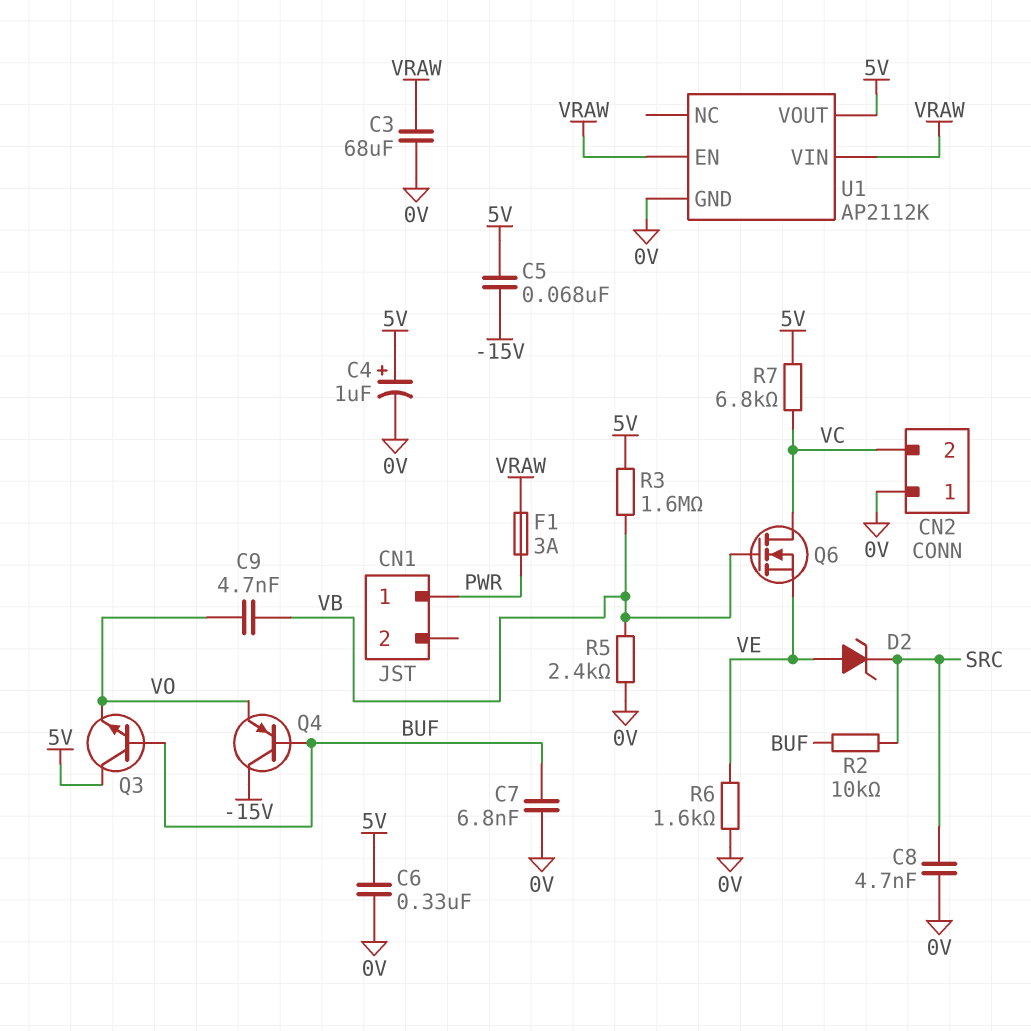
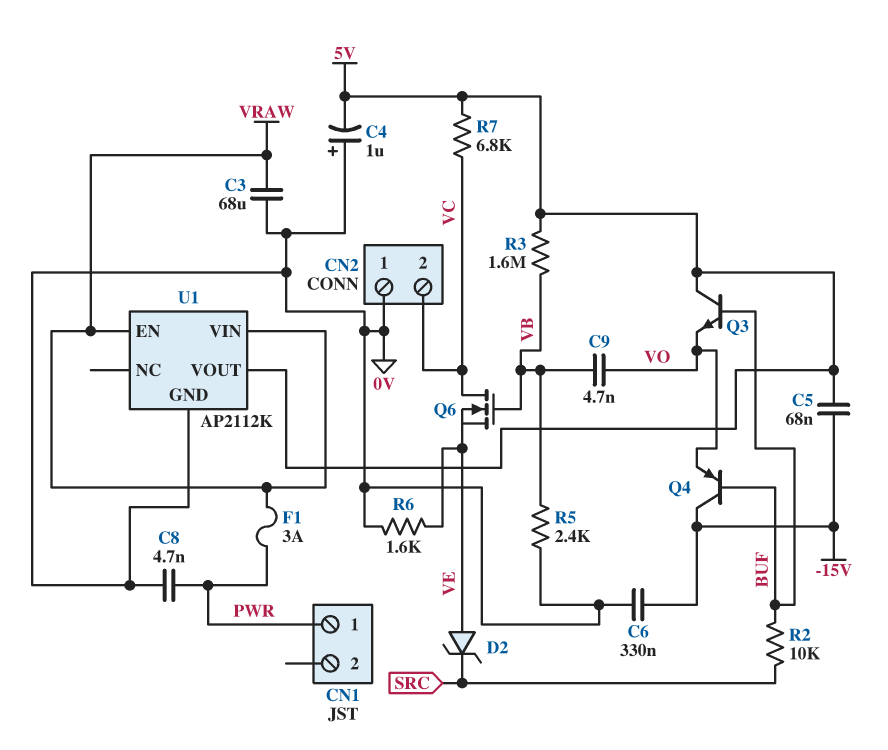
C4: 1uF (plus 5V, minus 0V) -> 1uF (plus 0V, minus 5V)
C6: 330nF (0V, 5V) -> 330nF (-15V, 0V)
C7: 6.8nF (0V, BUF) -> none
C8: 4.7nF (0V, SRC) -> 4.7nF (0V, PWR)

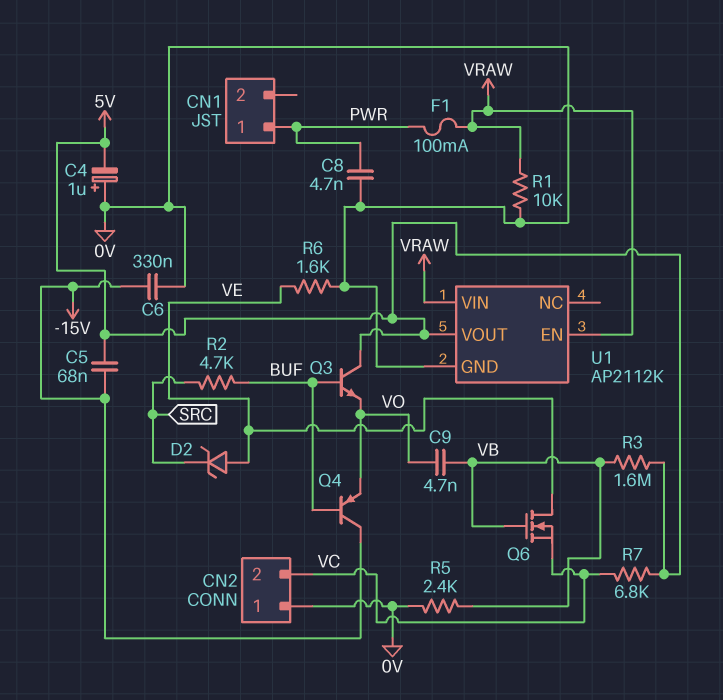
C3: 68uF (0V, VRAW) -> none
F1: 3A (PWR, VRAW) -> 100mA (PWR, VRAW)
Q6: NMOS (G VB, D VC, S VE) -> NMOS (G VB, D VE, S VC)
R1: none -> 10k (0V, VRAW)
R2: 10k (BUF, SRC) -> 4.7k (BUF, SRC)

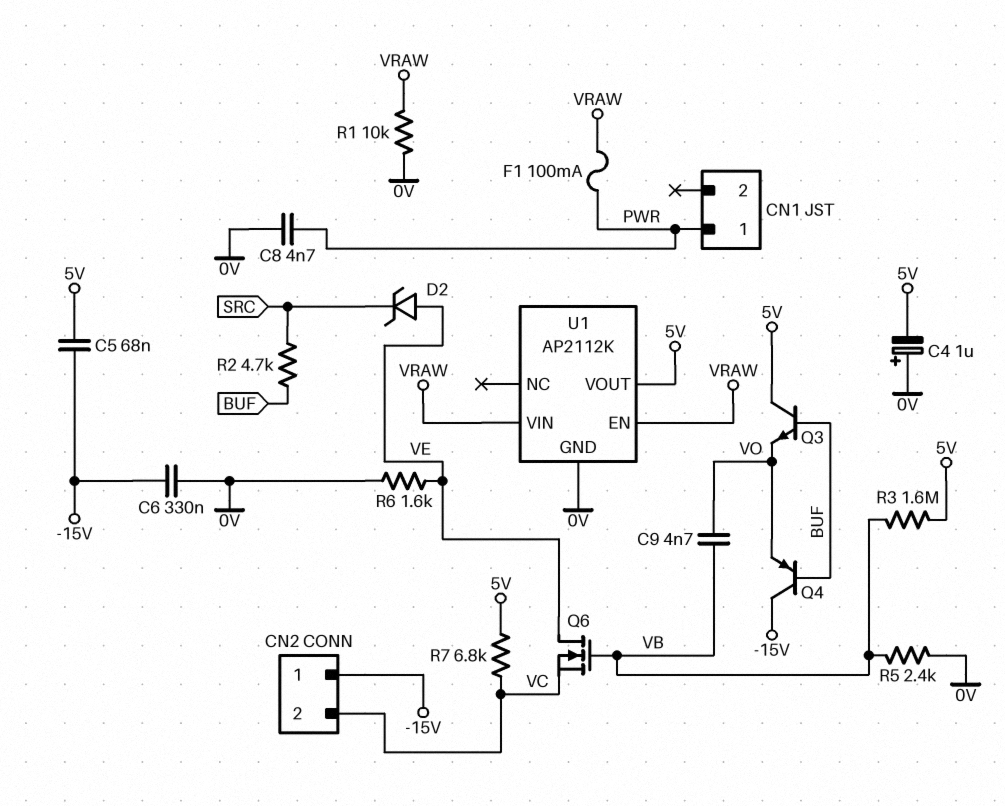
CN2 pin 1: 0V -> -15V

